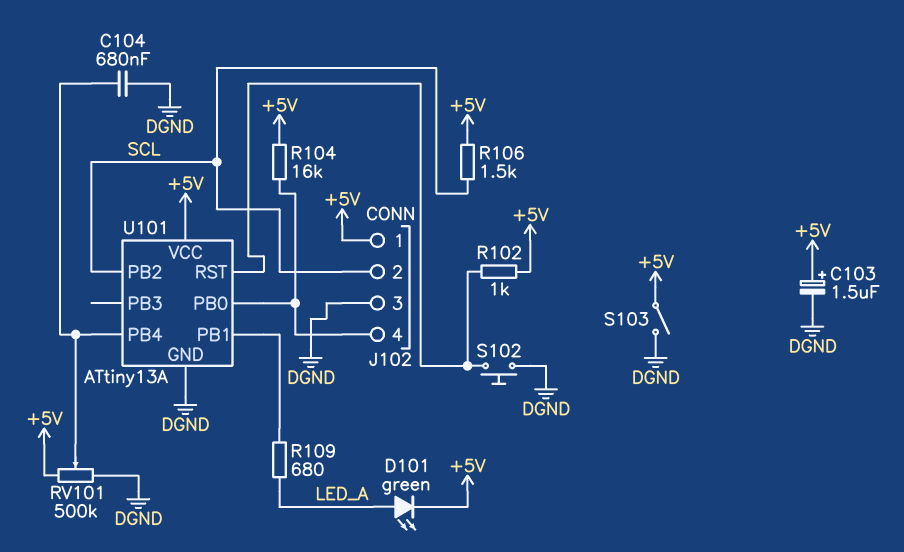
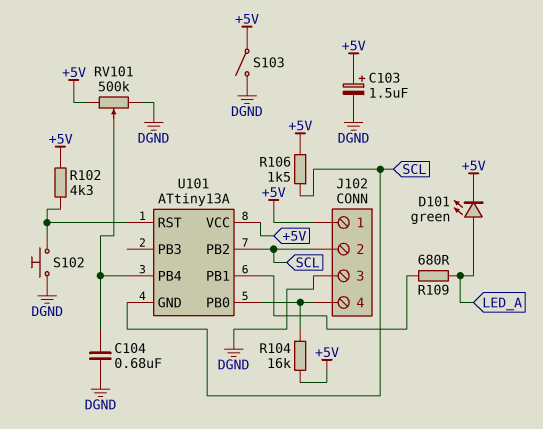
R102: 1k (+5V, U101/RST) -> 4.3k (+5V, U101/RST)
U101 pin GND: DGND -> SCL

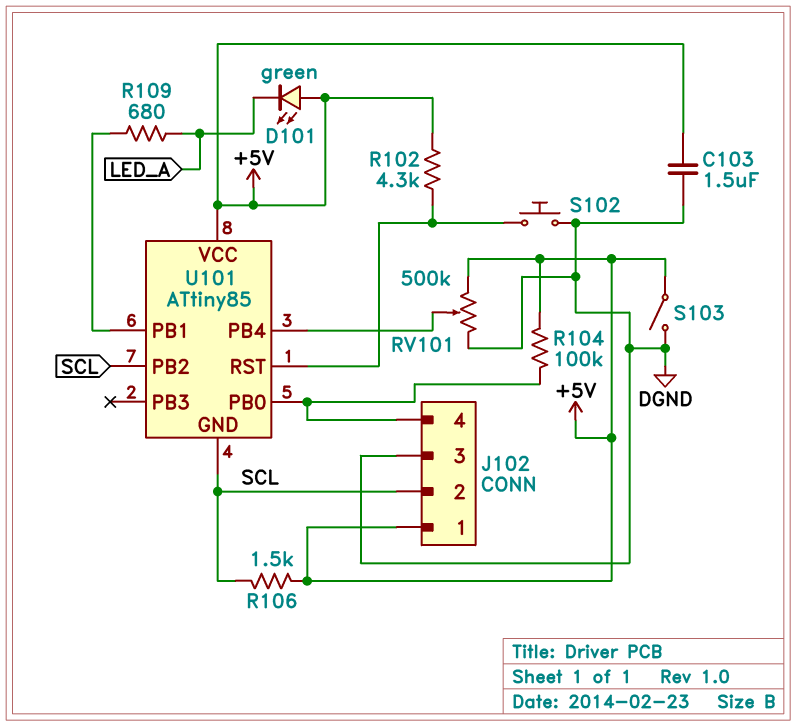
C103: 1.5uF (plus +5V, minus DGND) -> 1.5uF (+5V, DGND)
C104: 680nF (DGND, U101/PB4) -> none
D101: LED green (A LED_A, K +5V) -> LED green (A +5V, K LED_A)
R104: 16k (+5V, J102/4) -> 100k (+5V, J102/4)
U101: ATtiny13A -> ATtiny85

